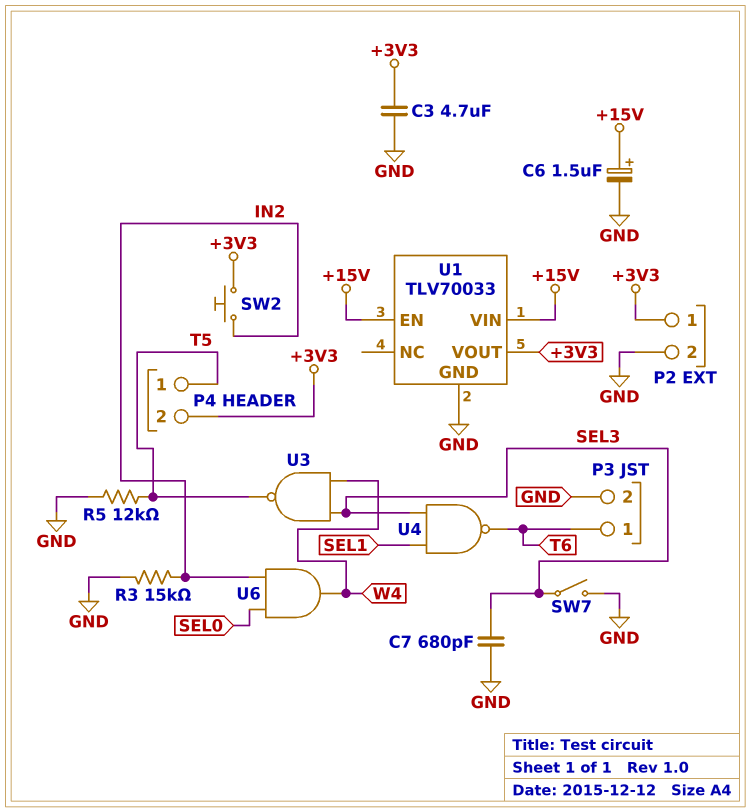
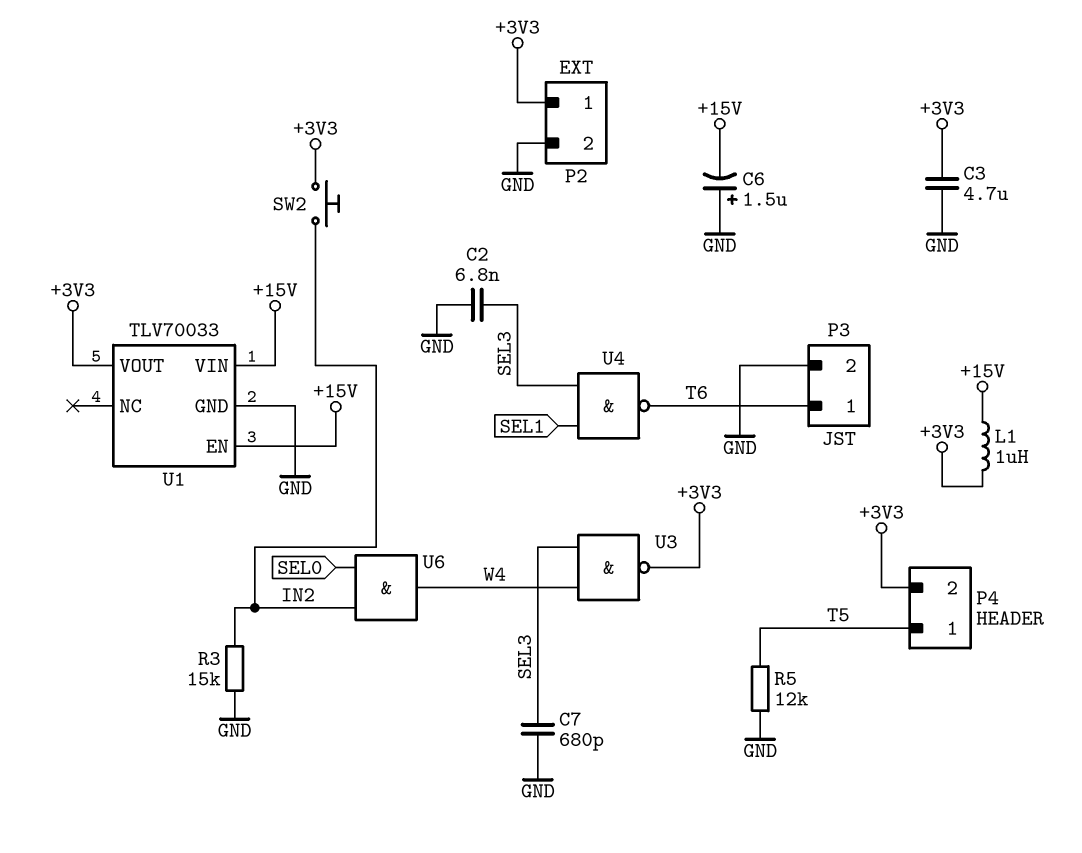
C2: none -> 6.8nF (GND, SEL3)
C6: 1.5uF (plus +15V, minus GND) -> 1.5uF (plus GND, minus +15V)
L1: none -> 1uH (+3V3, +15V)
SW7: switch (GND, SEL3) -> none
U3: NAND (in SEL3, in W4, out T5) -> NAND (in SEL3, in W4, out +3V3)

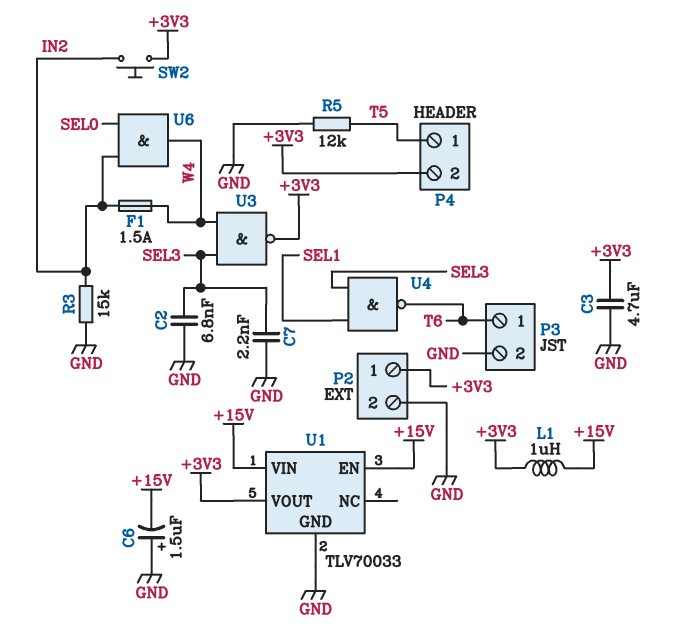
C7: 680pF (GND, SEL3) -> 2.2nF (GND, SEL3)
F1: none -> 1.5A (IN2, W4)

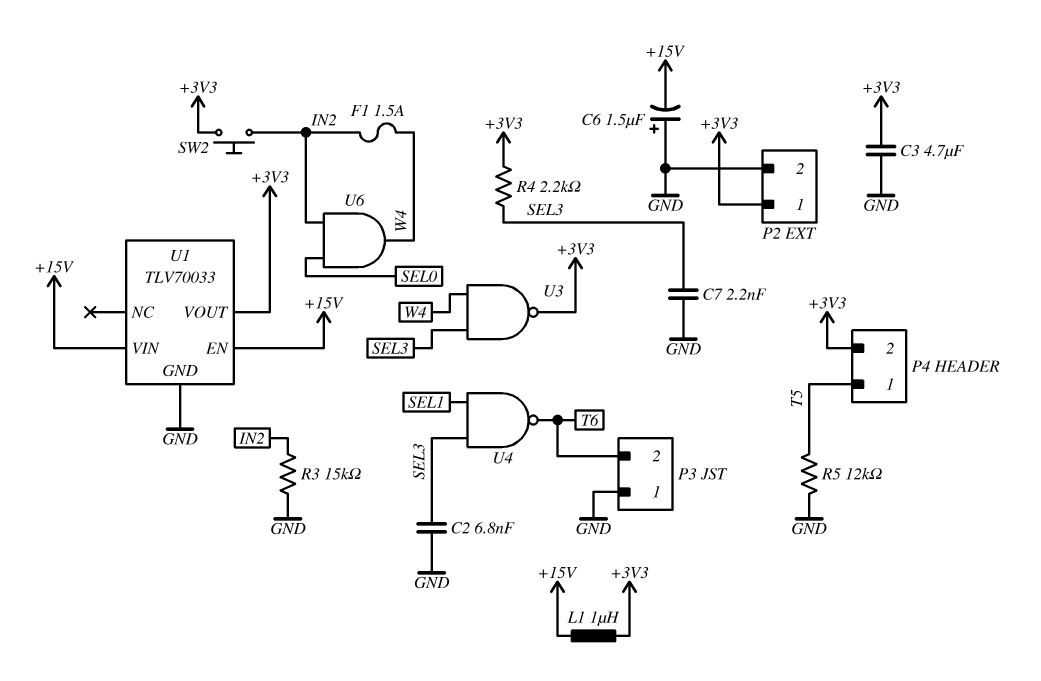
P3 pin 1: T6 -> GND
P3 pin 2: GND -> T6
R4: none -> 2.2k (+3V3, SEL3)

